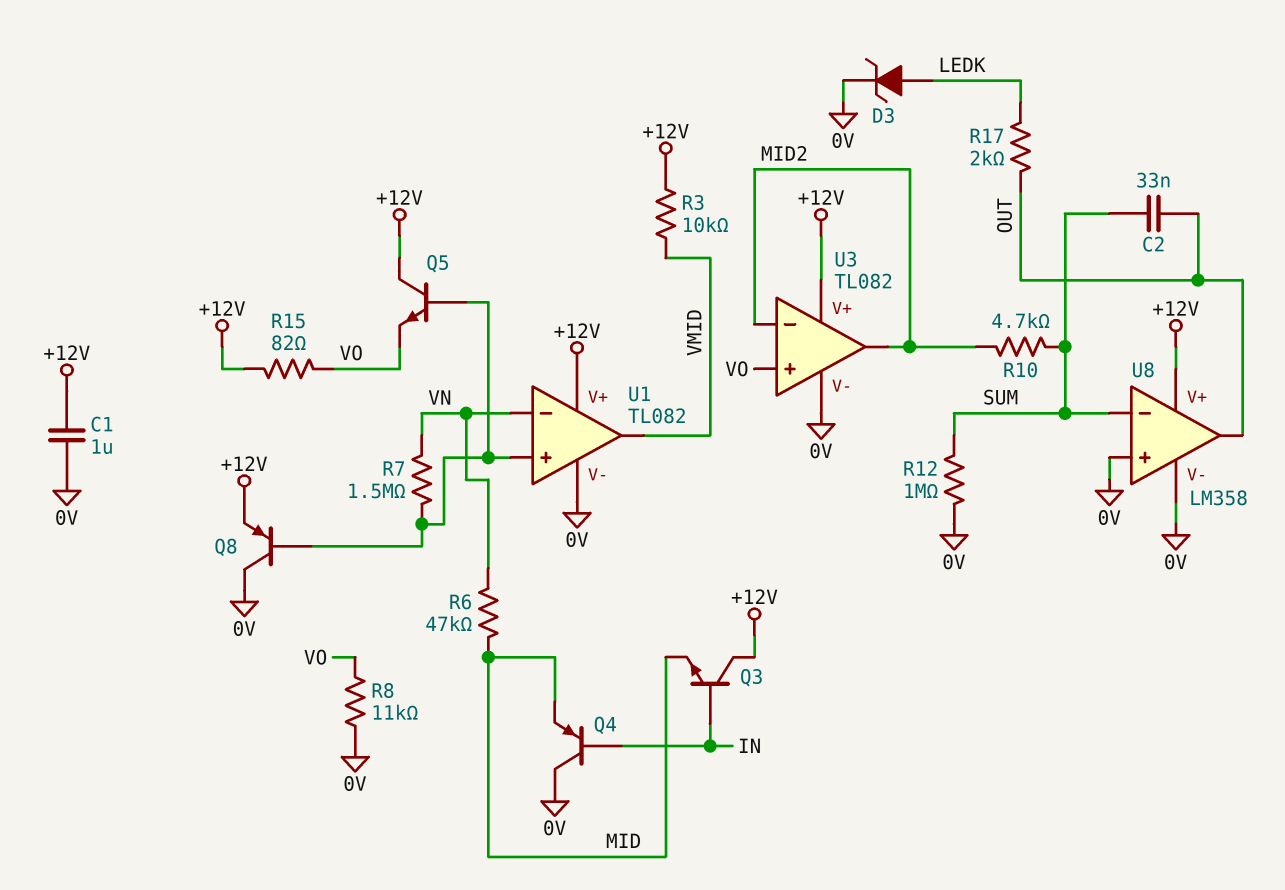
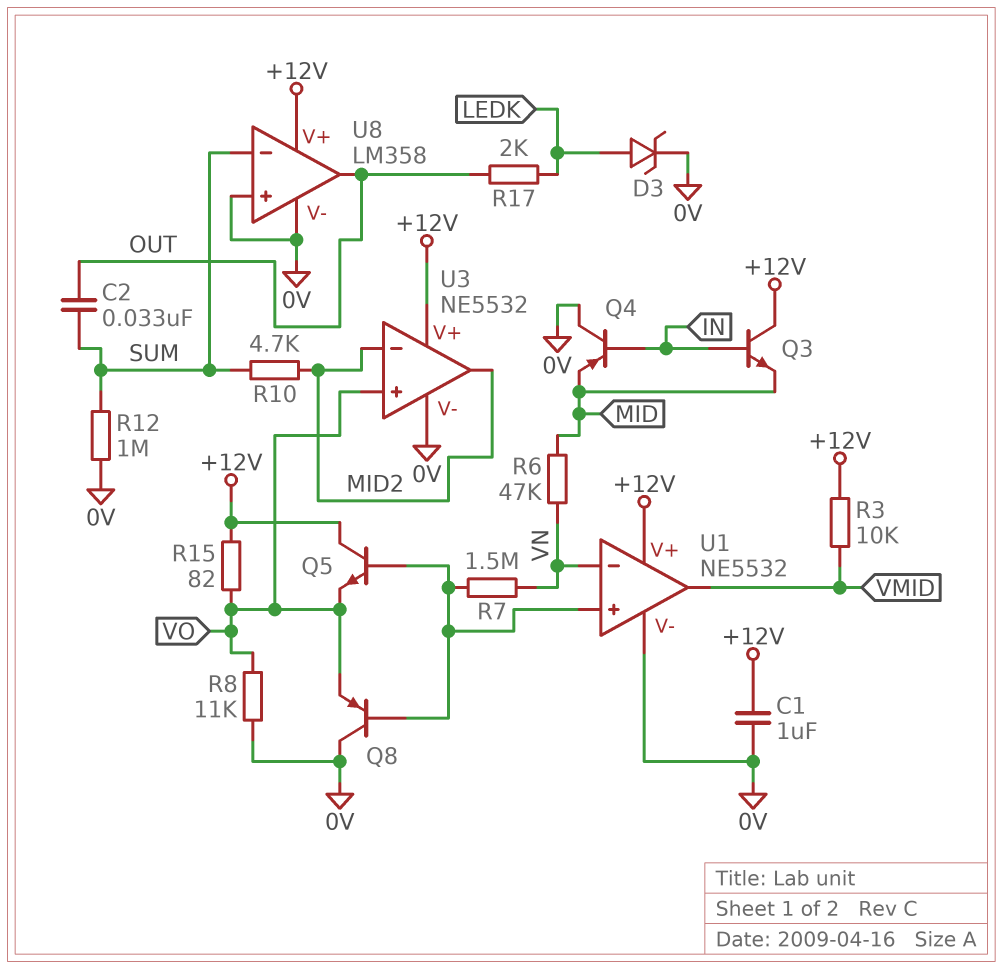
Q8: PNP (B U1/in+, C 0V, E +12V) -> PNP (B U1/in+, C 0V, E VO)
U1: TL082 -> NE5532
U3: TL082 -> NE5532

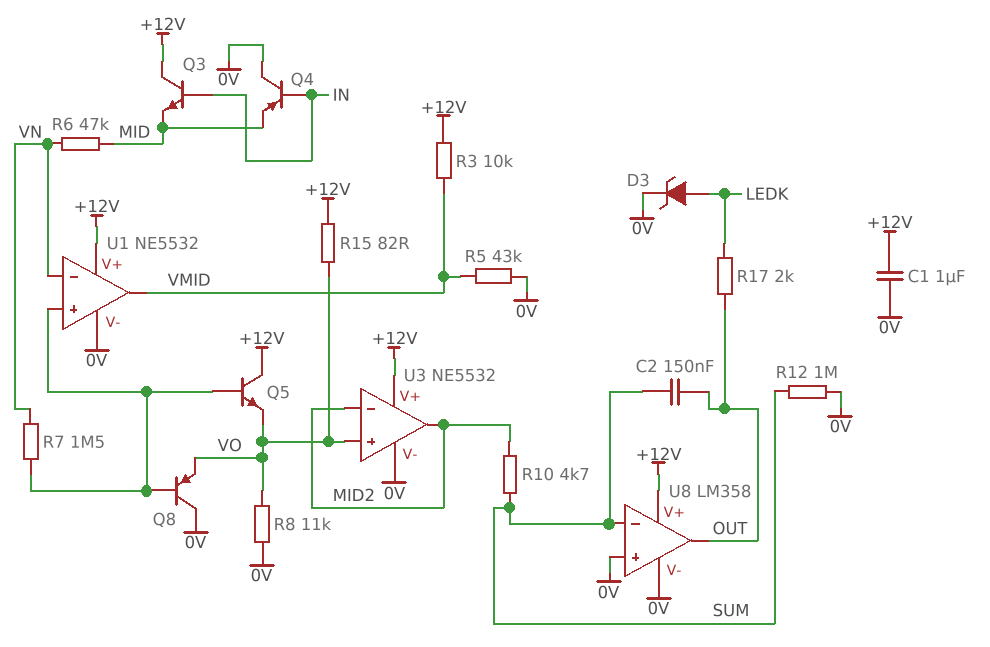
C2: 33nF (OUT, SUM) -> 150nF (OUT, SUM)
R5: none -> 43k (0V, VMID)

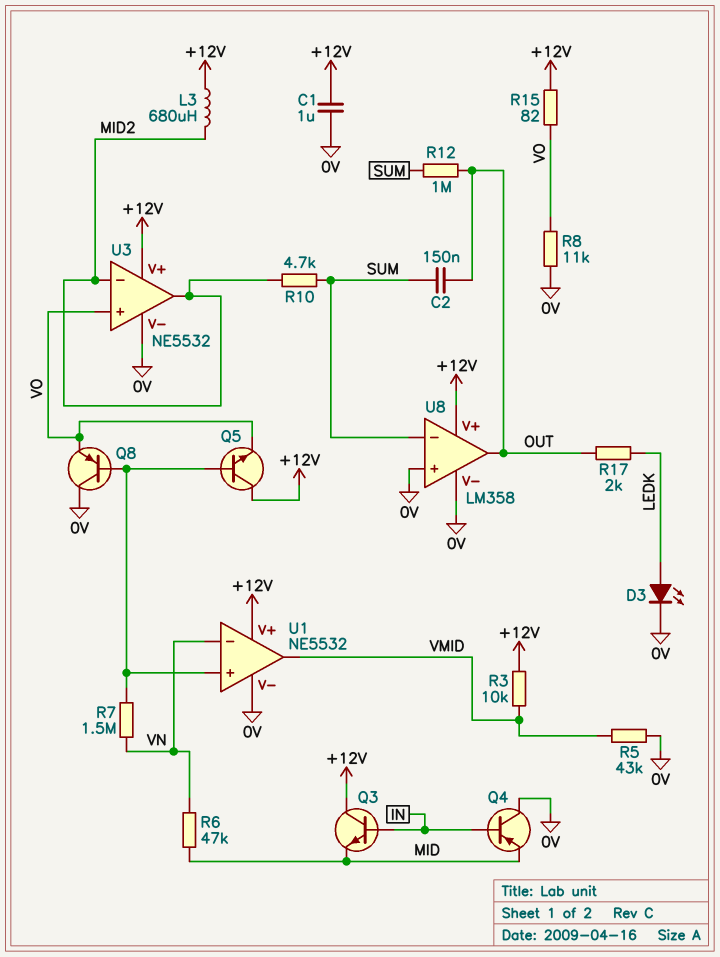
D3: zener (A LEDK, K 0V) -> LED (A LEDK, K 0V)
L3: none -> 680uH (+12V, MID2)
R12: 1M (0V, SUM) -> 1M (OUT, SUM)

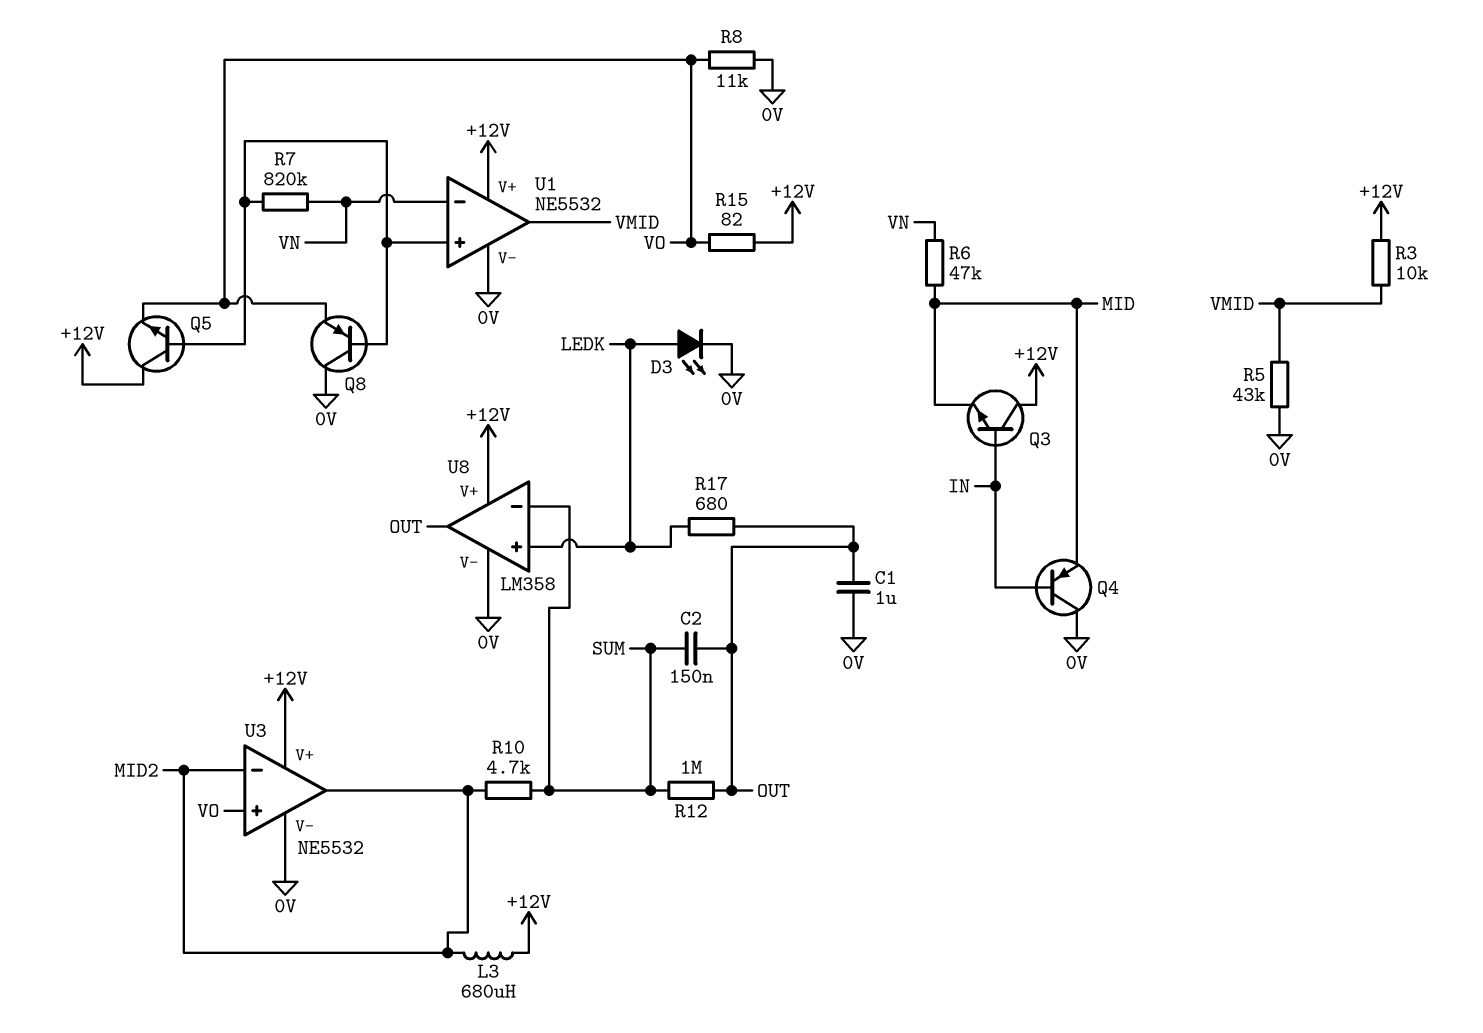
C1: 1uF (+12V, 0V) -> 1uF (0V, OUT)
R7: 1.5M (U1/in+, VN) -> 820k (U1/in+, VN)
R17: 2k (LEDK, OUT) -> 680 (LEDK, OUT)
U8 pin in+: 0V -> LEDK

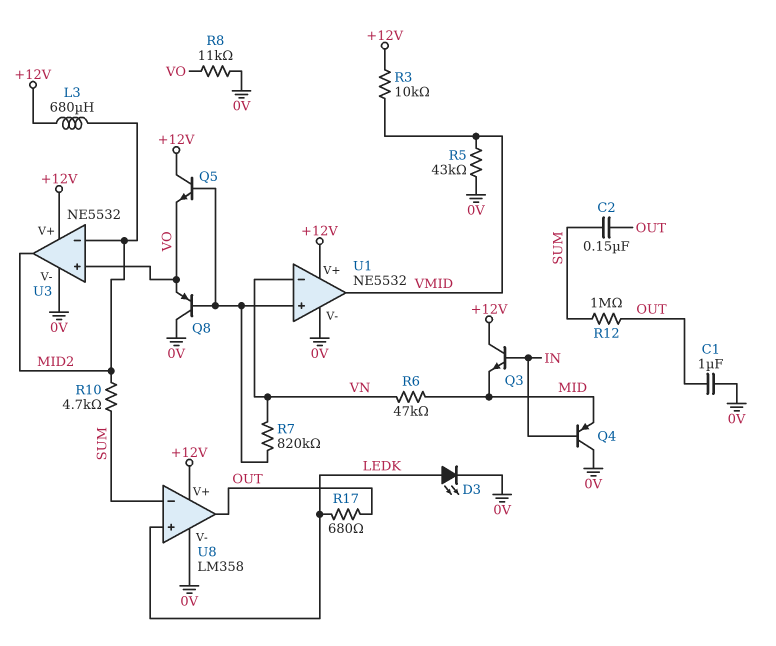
R15: 82 (+12V, VO) -> none

